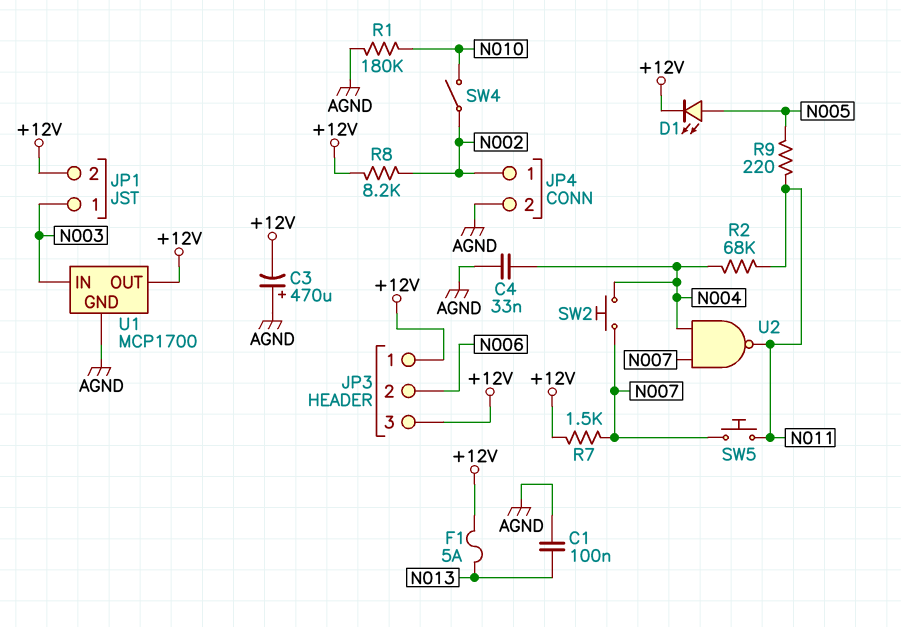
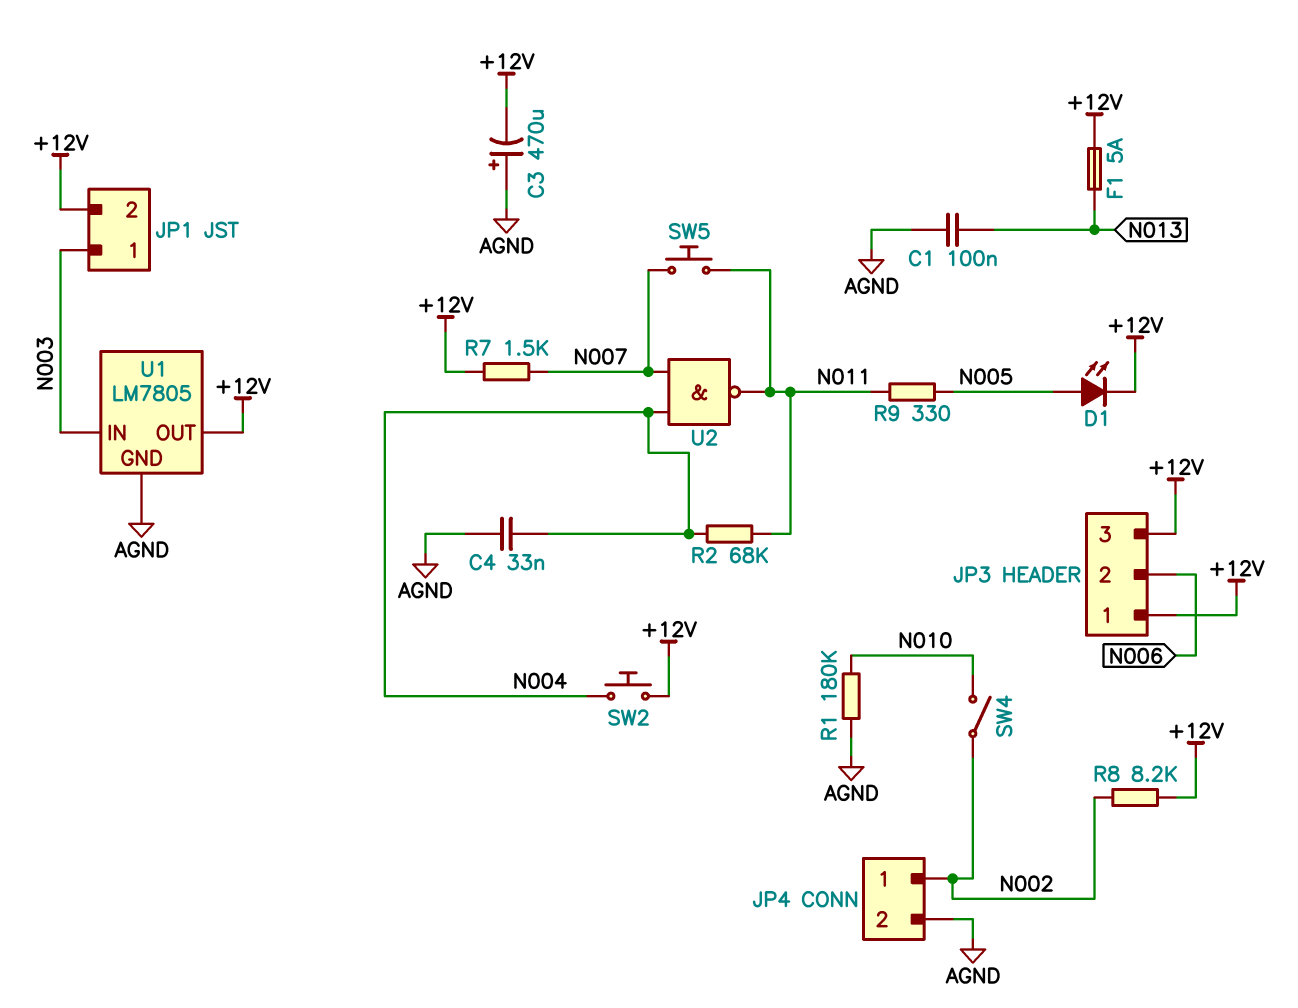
R9: 220 (N005, N011) -> 330 (N005, N011)
SW2: button (N004, N007) -> button (+12V, N004)
U1: MCP1700 -> LM7805

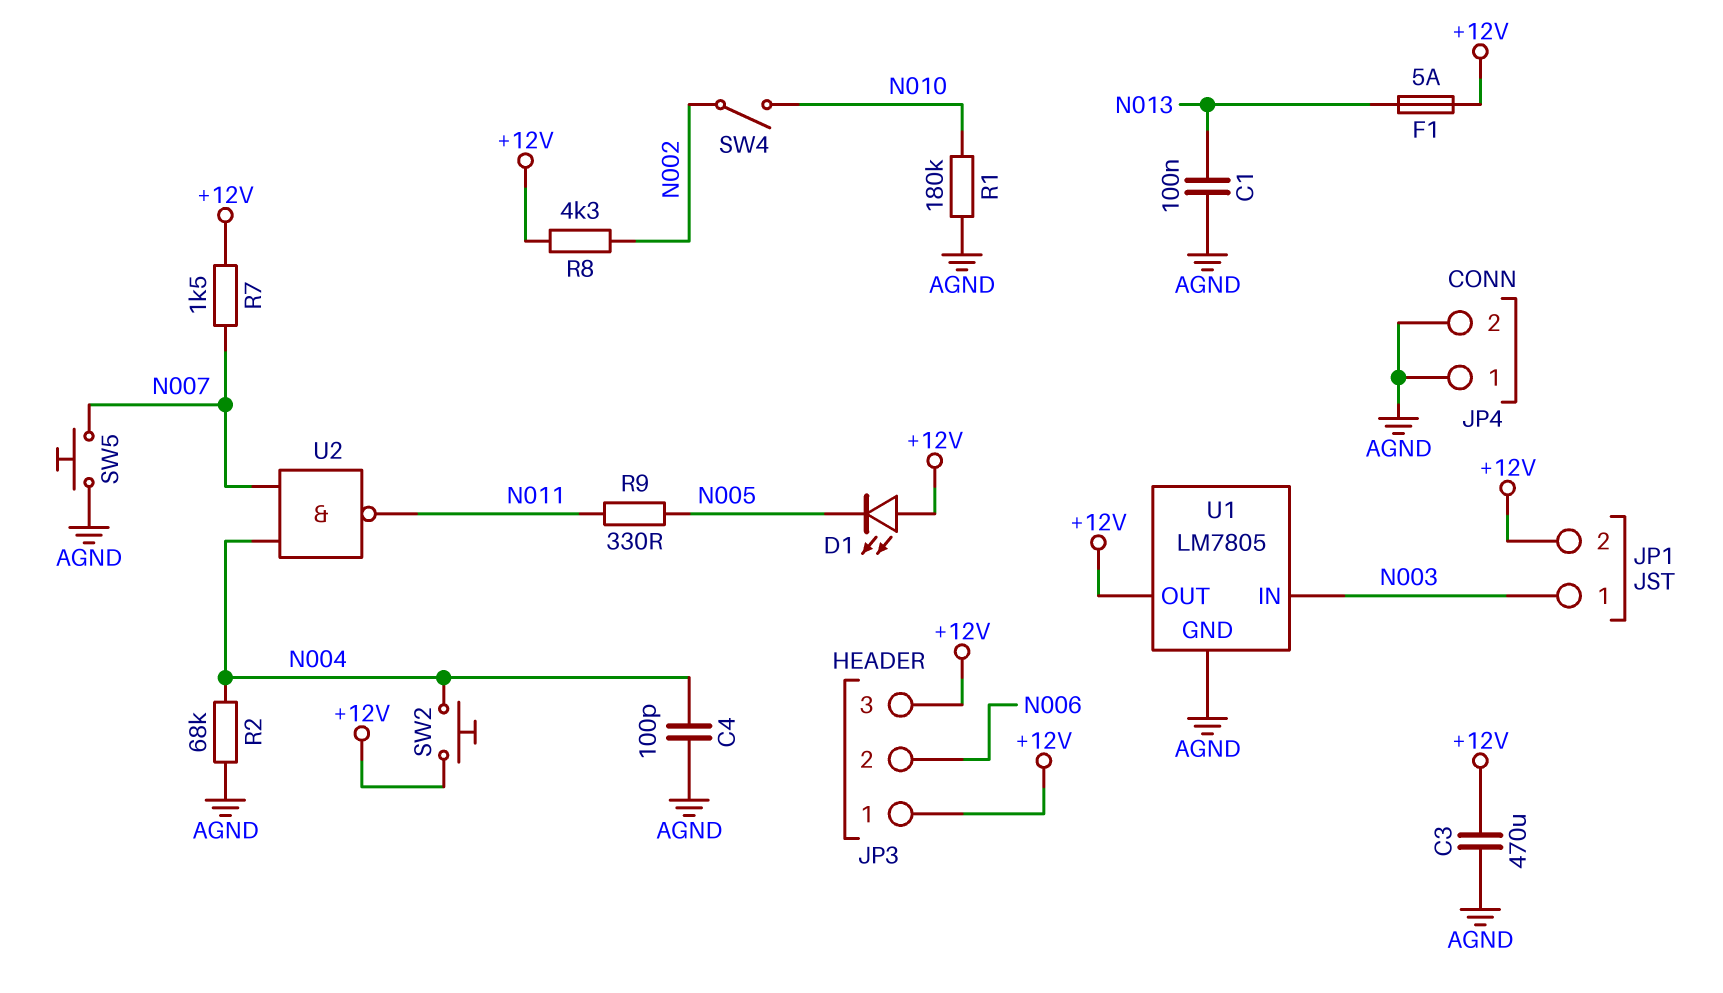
C3: 470uF (plus AGND, minus +12V) -> 470uF (+12V, AGND)
C4: 33nF (AGND, N004) -> 100pF (AGND, N004)
D1: LED (A N005, K +12V) -> LED (A +12V, K N005)
JP4 pin 1: N002 -> AGND
R2: 68k (N004, N011) -> 68k (AGND, N004)
R8: 8.2k (+12V, N002) -> 4.3k (+12V, N002)
SW5: button (N007, N011) -> button (AGND, N007)

